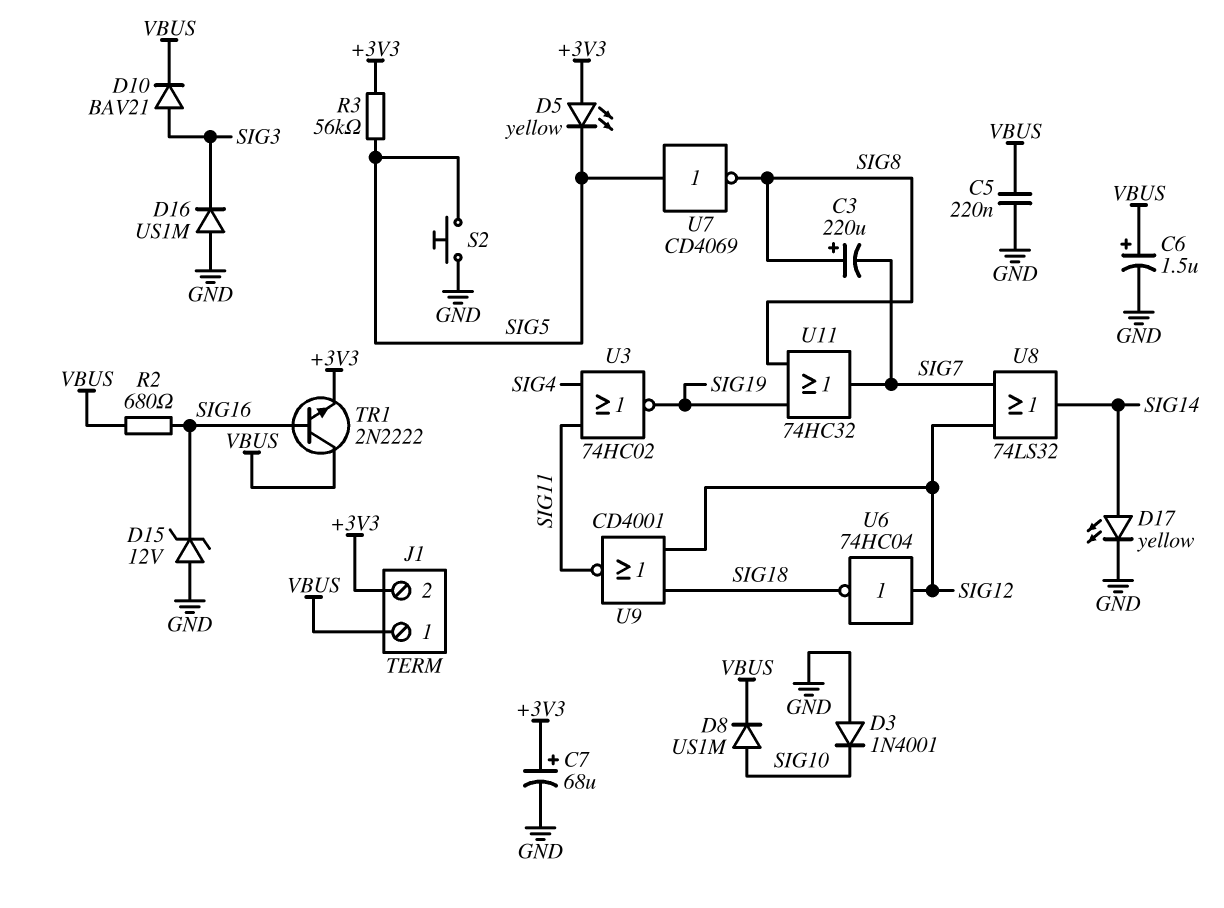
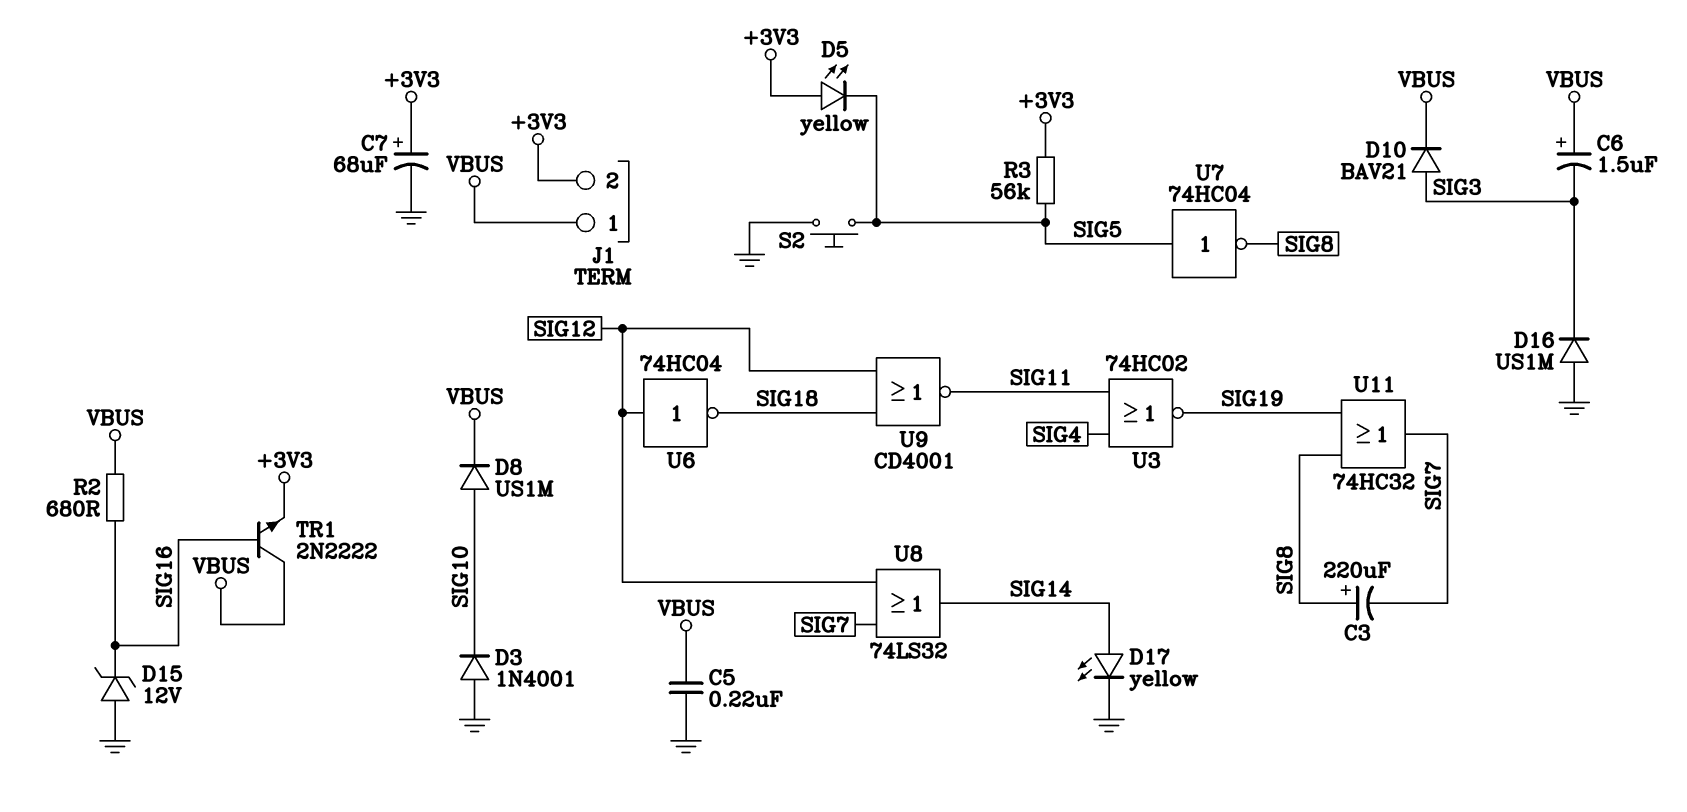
C6: 1.5uF (plus VBUS, minus GND) -> 1.5uF (plus VBUS, minus SIG3)
U7: NOT CD4069 (in SIG5, out SIG8) -> NOT 74HC04 (in SIG5, out SIG8)

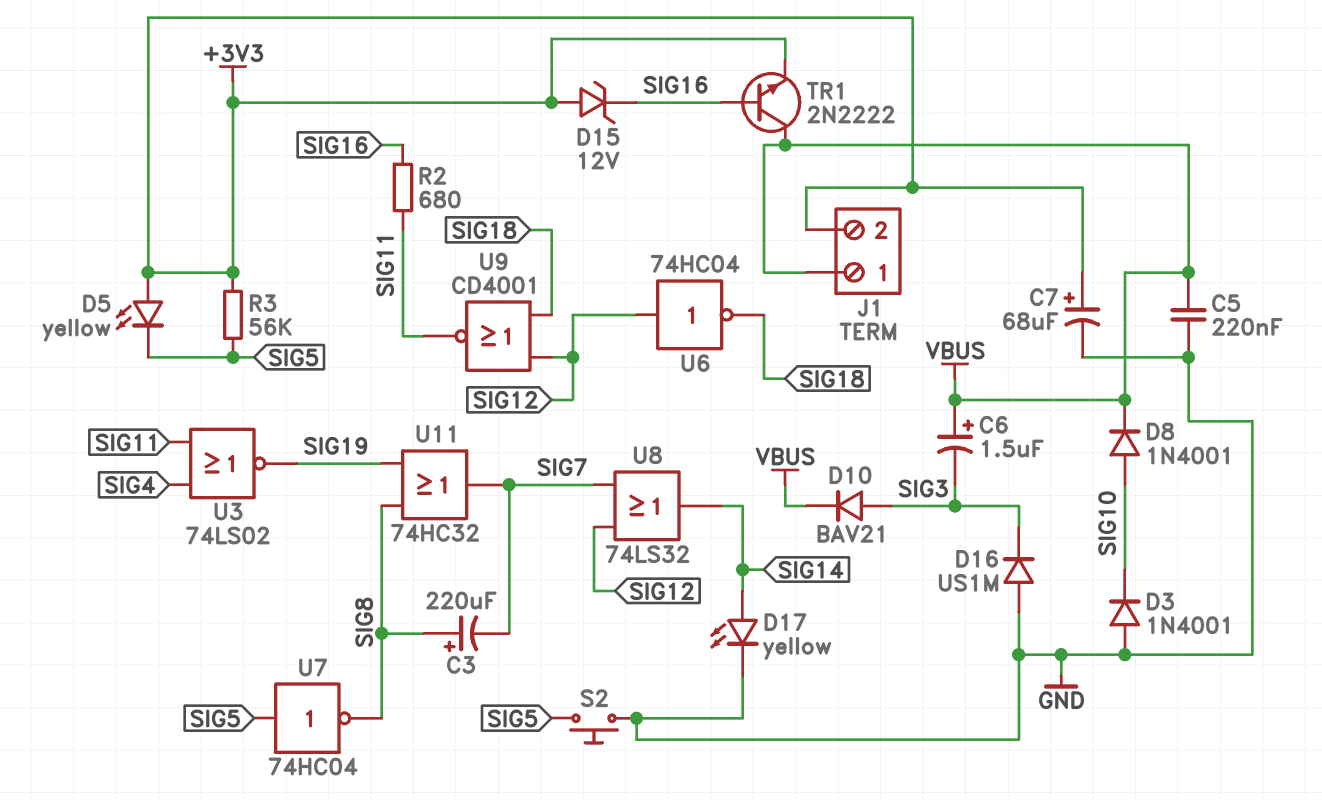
D8: diode US1M (A SIG10, K VBUS) -> diode 1N4001 (A SIG10, K VBUS)
D15: zener 12V (A GND, K SIG16) -> zener 12V (A +3V3, K SIG16)
R2: 680 (SIG16, VBUS) -> 680 (SIG11, SIG16)
U3: NOR 74HC02 (in SIG4, in SIG11, out SIG19) -> NOR 74LS02 (in SIG4, in SIG11, out SIG19)

